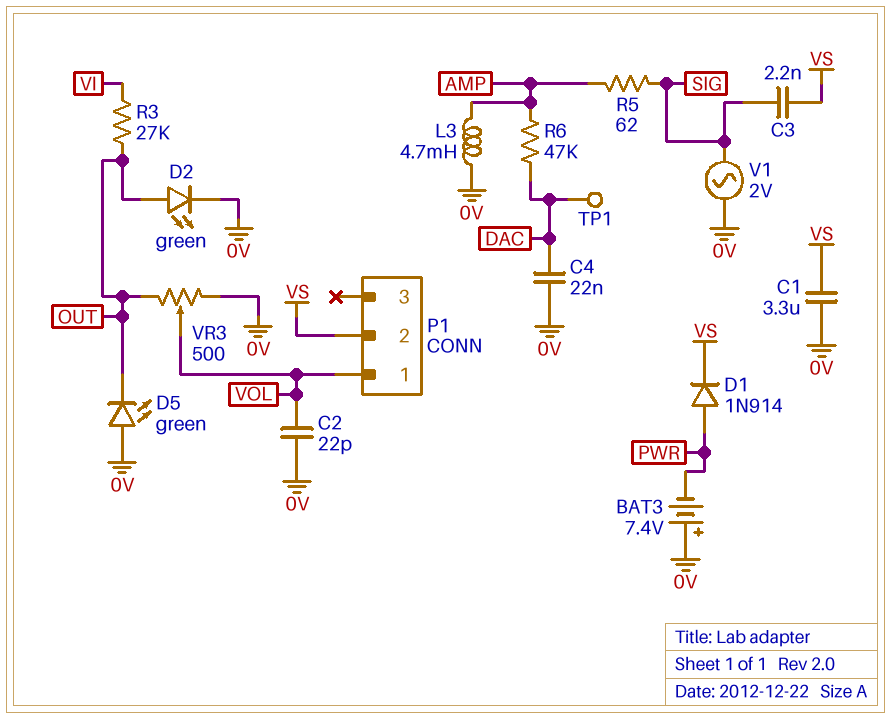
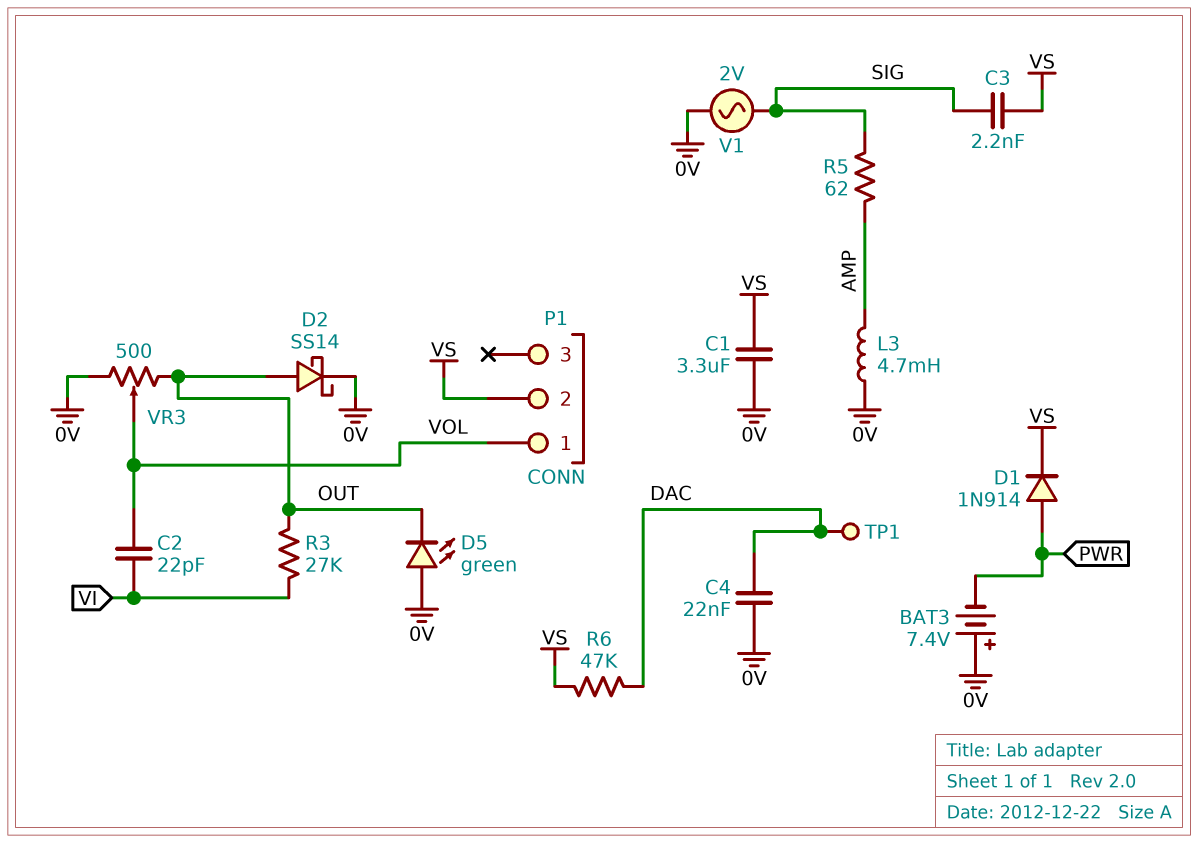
C2: 22pF (0V, VOL) -> 22pF (VI, VOL)
D2: LED green (A OUT, K 0V) -> schottky SS14 (A OUT, K 0V)
R6: 47k (AMP, DAC) -> 47k (DAC, VS)

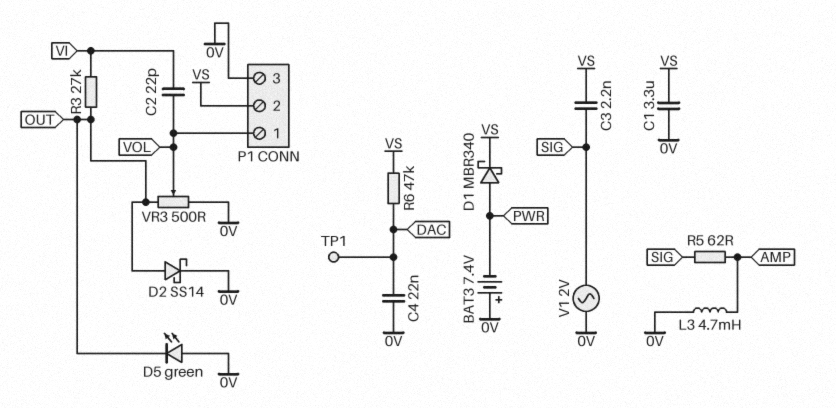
D1: diode 1N914 (A PWR, K VS) -> schottky MBR340 (A PWR, K VS)
P1 pin 3: none -> 0V

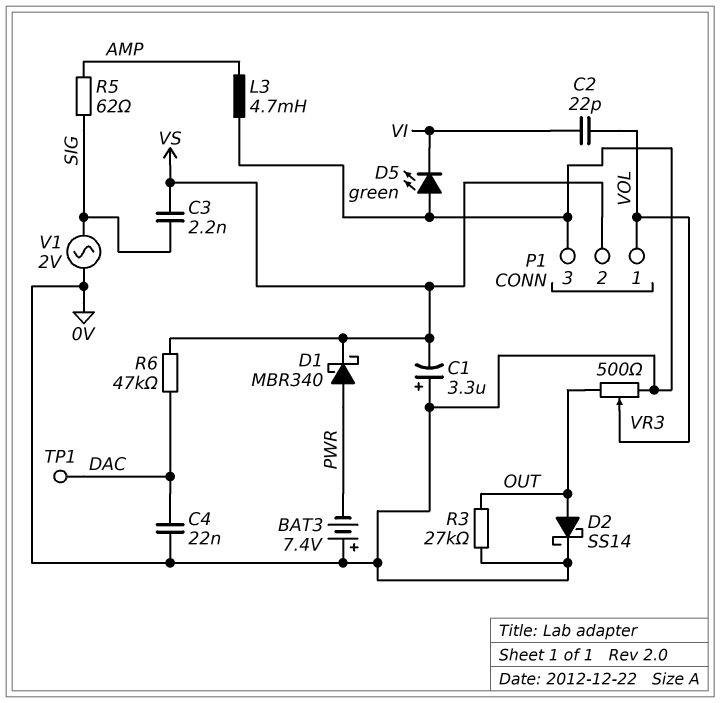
C1: 3.3uF (0V, VS) -> 3.3uF (plus 0V, minus VS)
D5: LED green (A 0V, K OUT) -> LED green (A 0V, K VI)
R3: 27k (OUT, VI) -> 27k (0V, OUT)

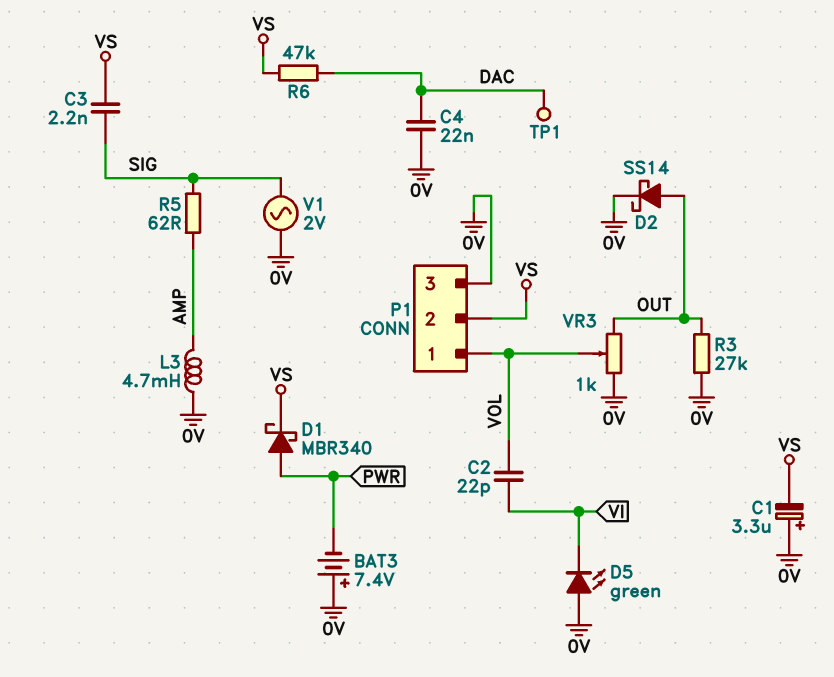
VR3: 500 (0V, OUT, wiper VOL) -> 1k (0V, OUT, wiper VOL)

